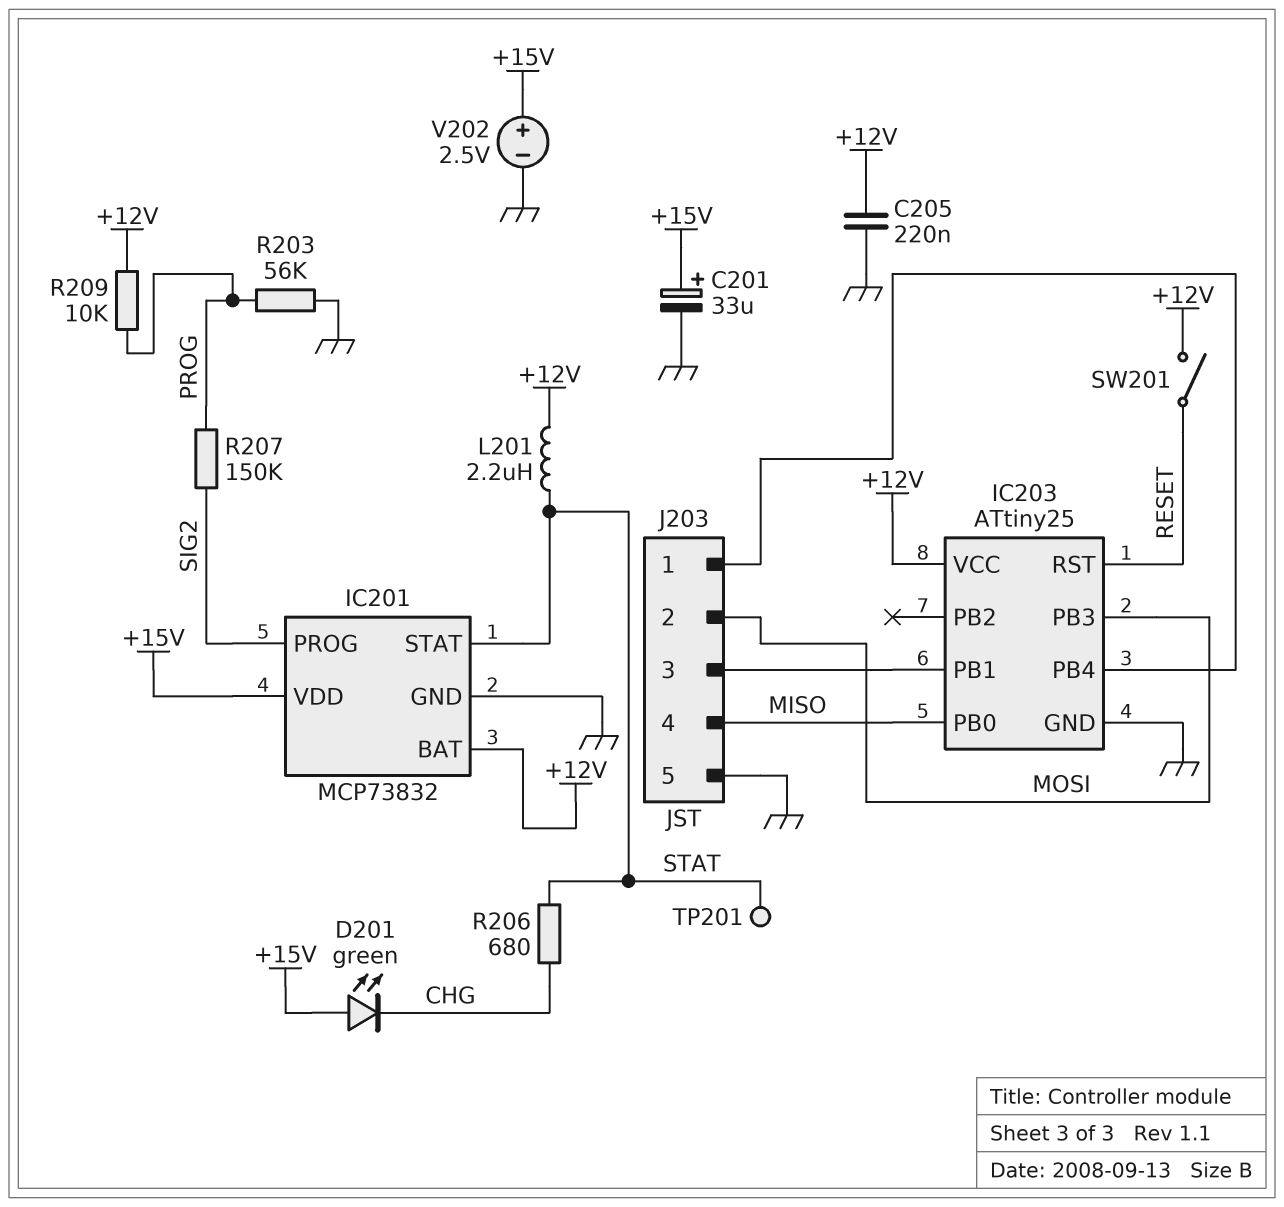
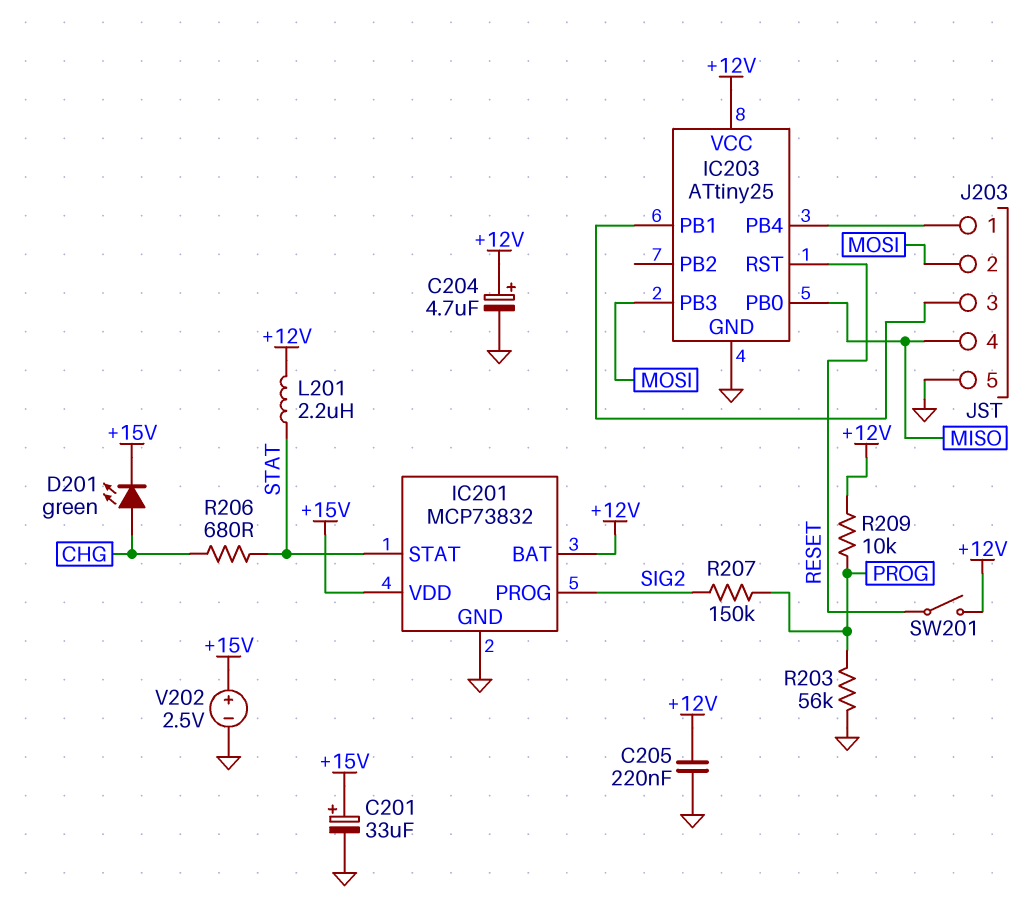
C204: none -> 4.7uF (plus +12V, minus GND)
D201: LED green (A +15V, K CHG) -> LED green (A CHG, K +15V)
TP201: test point (STAT) -> none

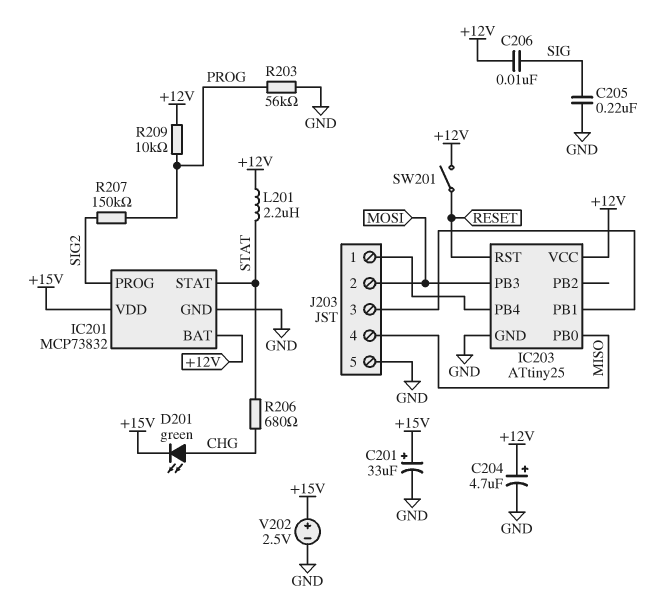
C205: 220nF (+12V, GND) -> 220nF (GND, SIG)
C206: none -> 10nF (+12V, SIG)

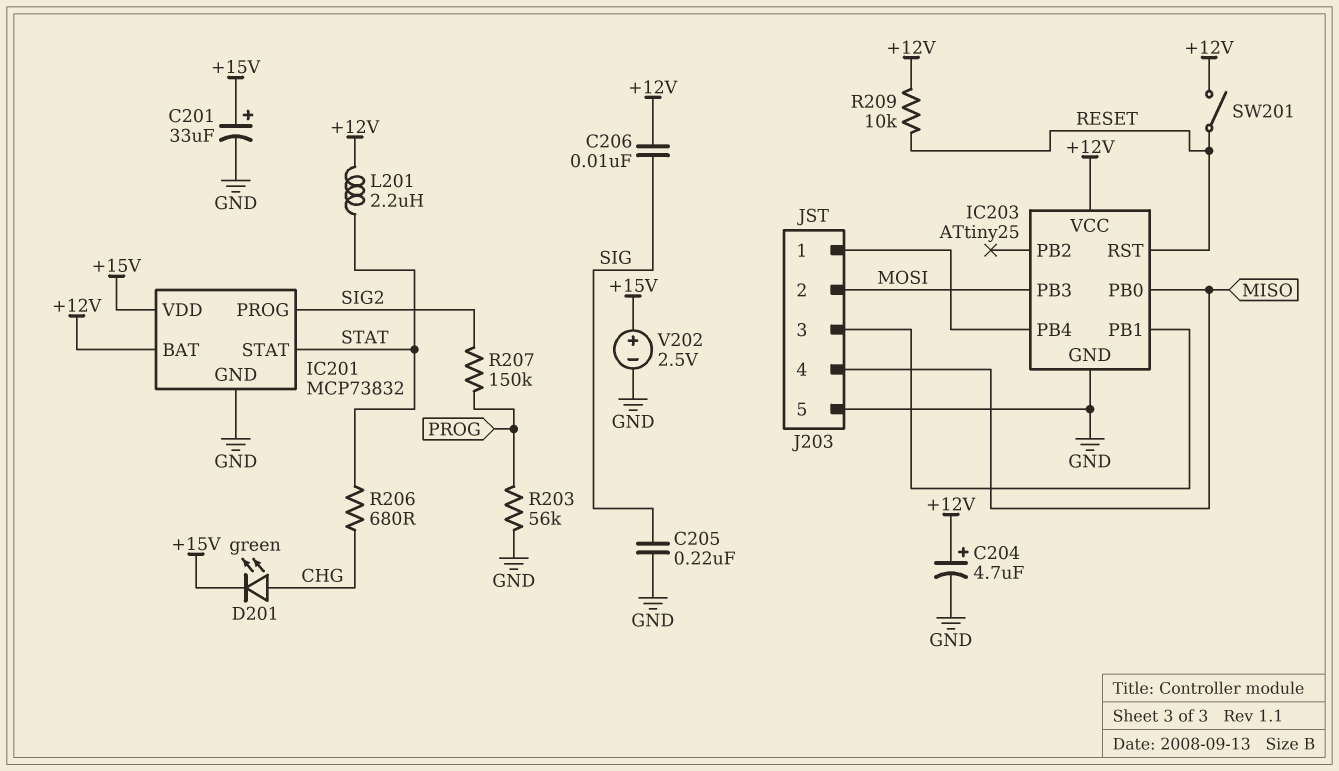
R209: 10k (+12V, PROG) -> 10k (+12V, RESET)

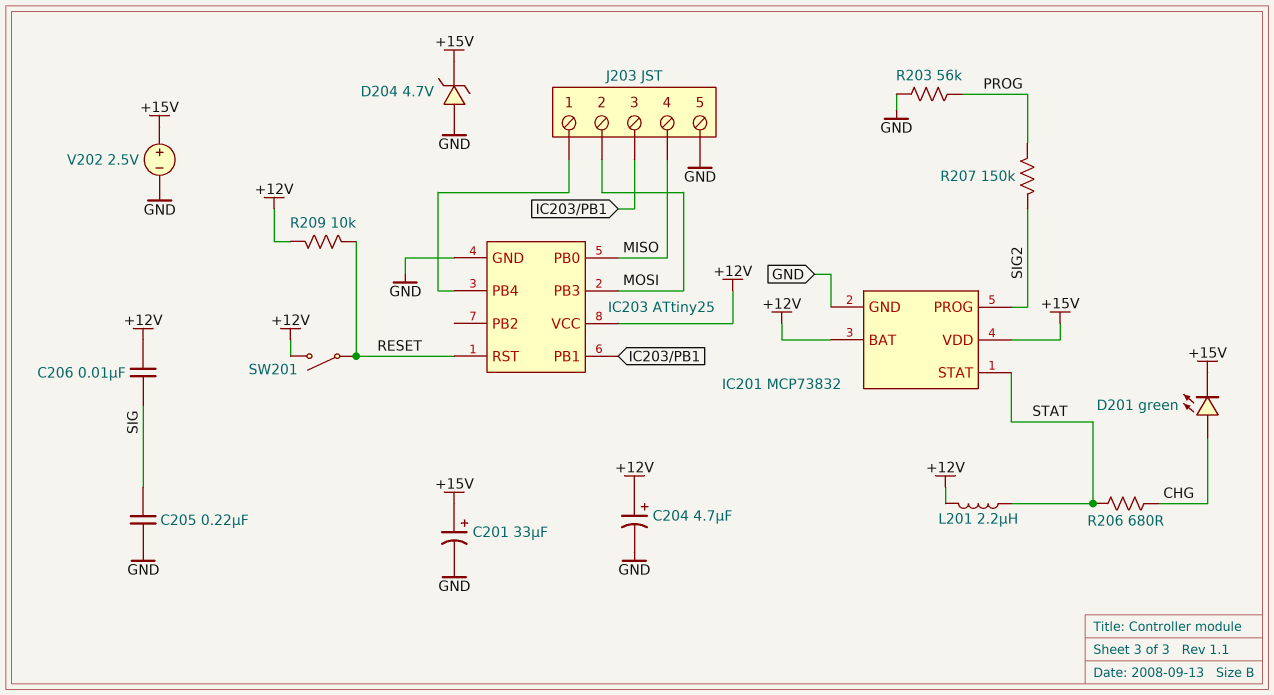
D204: none -> zener 4.7V (A GND, K +15V)

